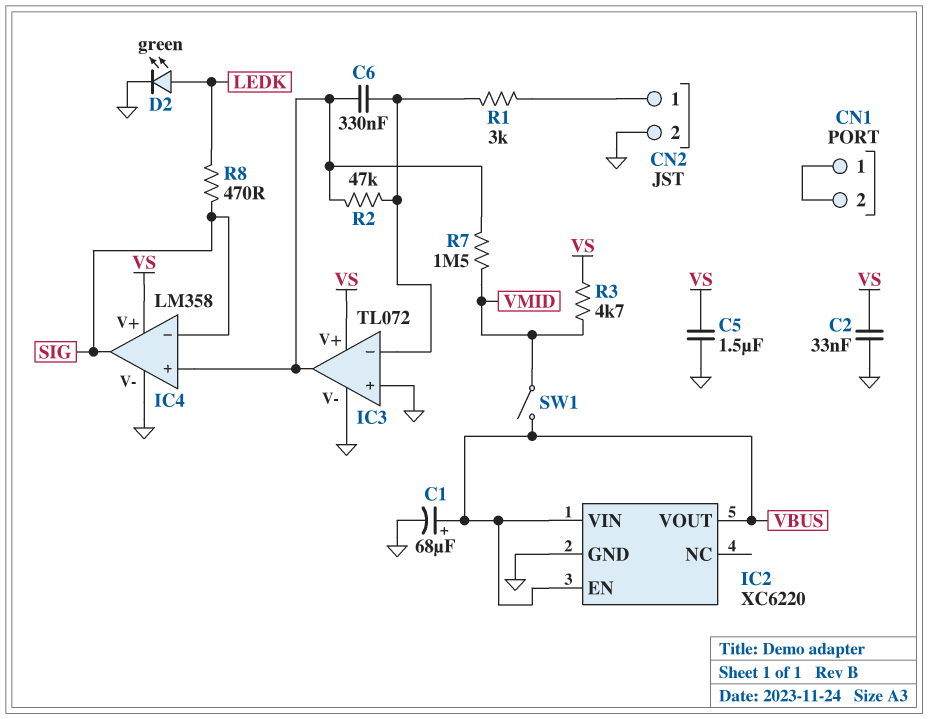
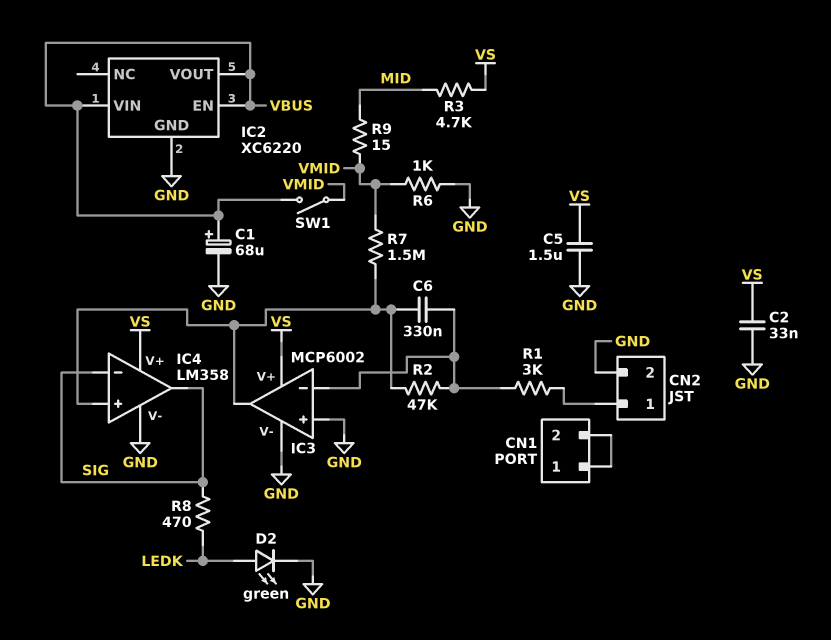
IC3: TL072 -> MCP6002
R3: 4.7k (VMID, VS) -> 4.7k (MID, VS)
R6: none -> 1k (GND, VMID)
R9: none -> 15 (MID, VMID)

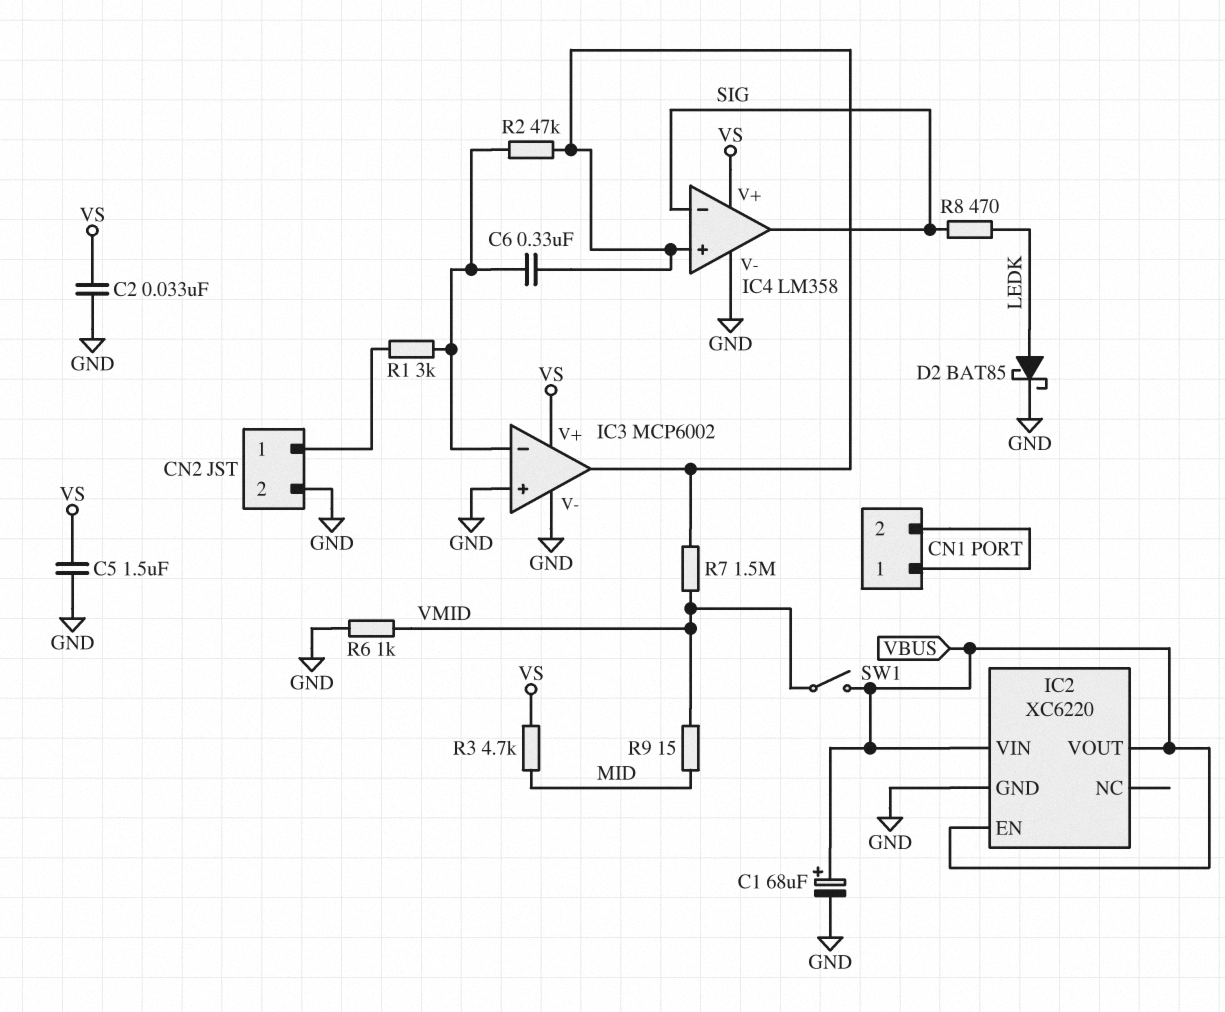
D2: LED green (A LEDK, K GND) -> schottky BAT85 (A LEDK, K GND)

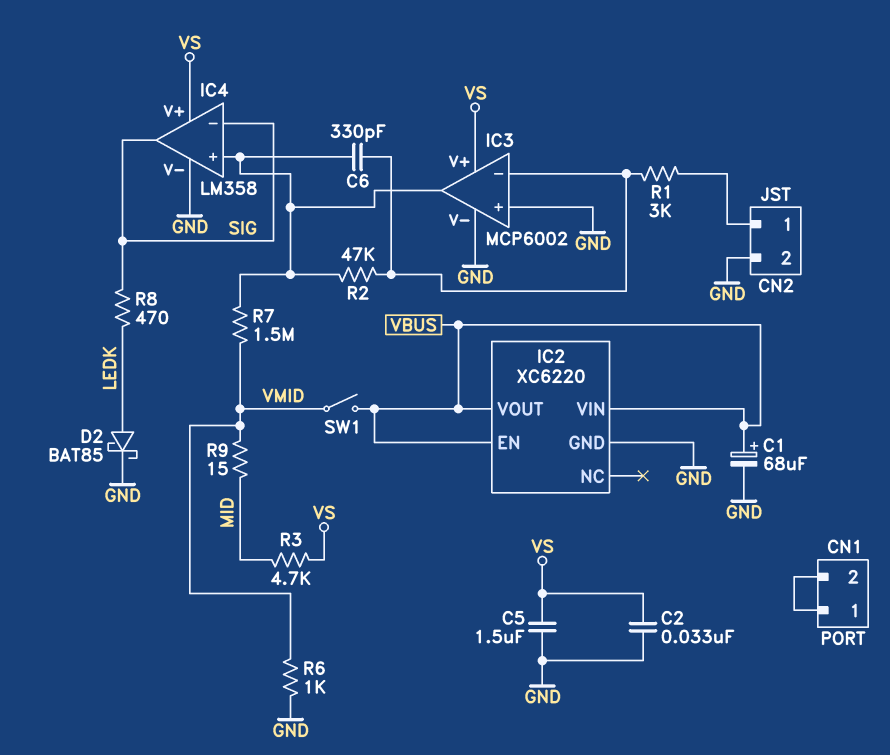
C6: 330nF (IC3/in-, IC3/out) -> 330pF (IC3/in-, IC3/out)

